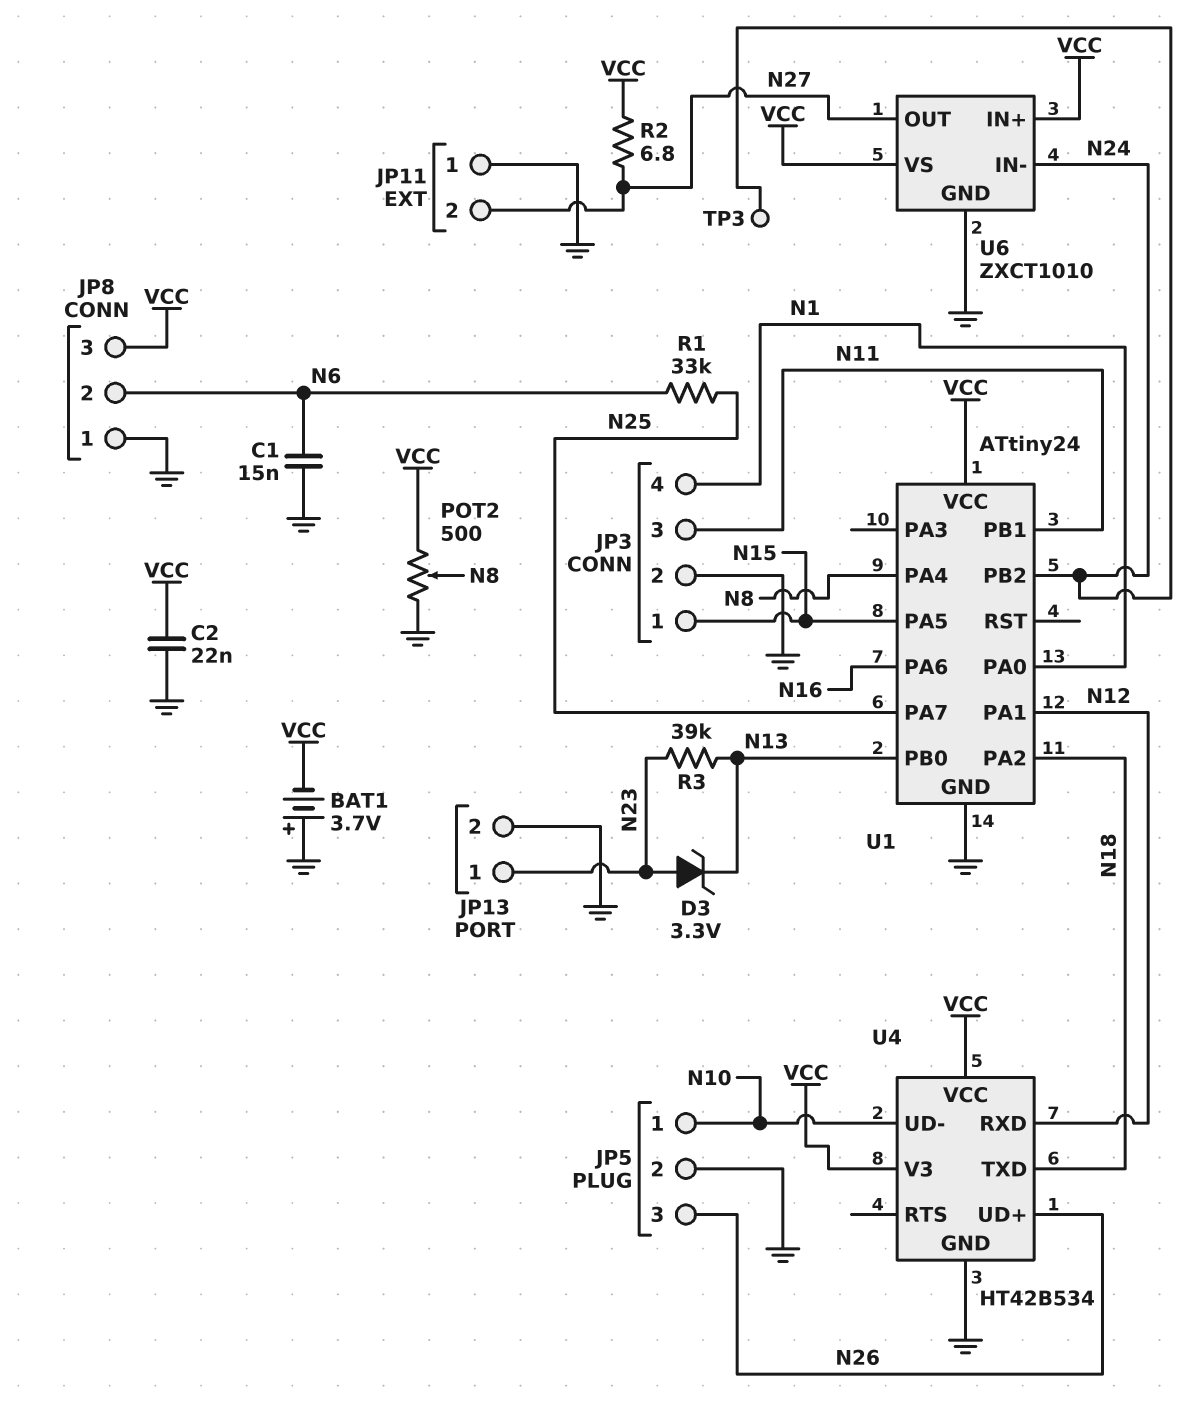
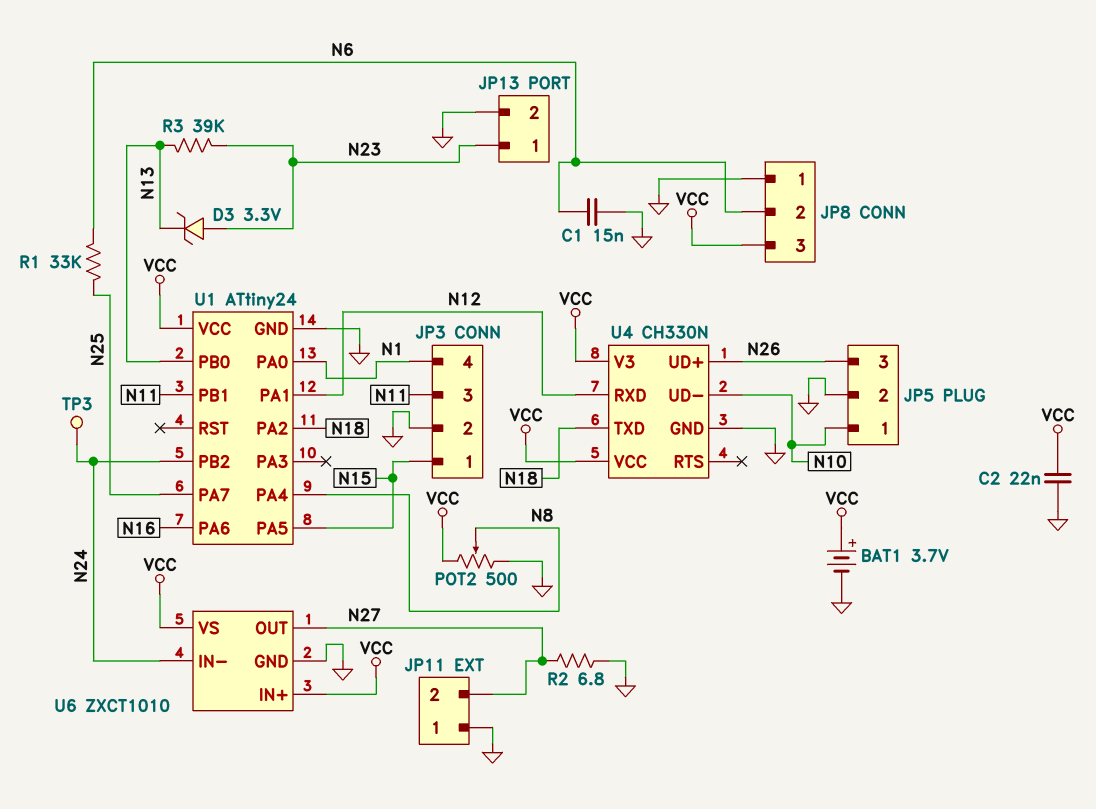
BAT1: 3.7V (plus GND, minus VCC) -> 3.7V (plus VCC, minus GND)
R2: 6.8 (N27, VCC) -> 6.8 (GND, N27)
U4: HT42B534 -> CH330N

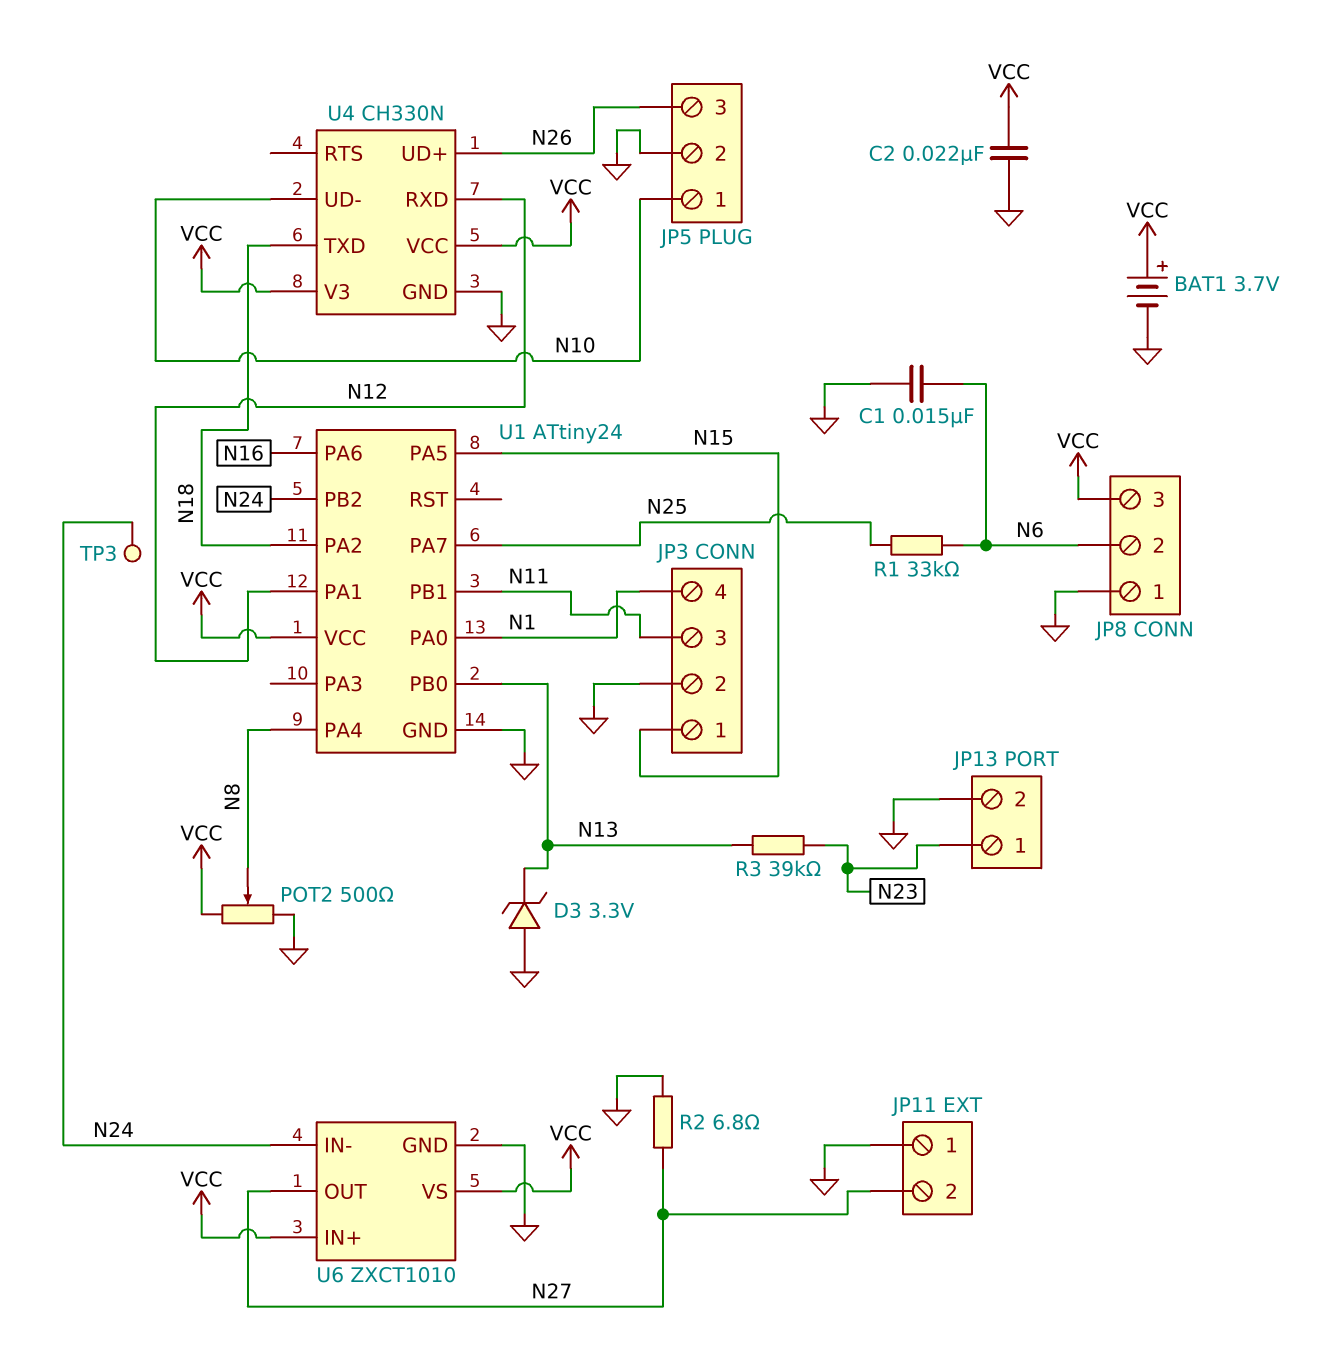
D3: zener 3.3V (A N23, K N13) -> zener 3.3V (A GND, K N13)

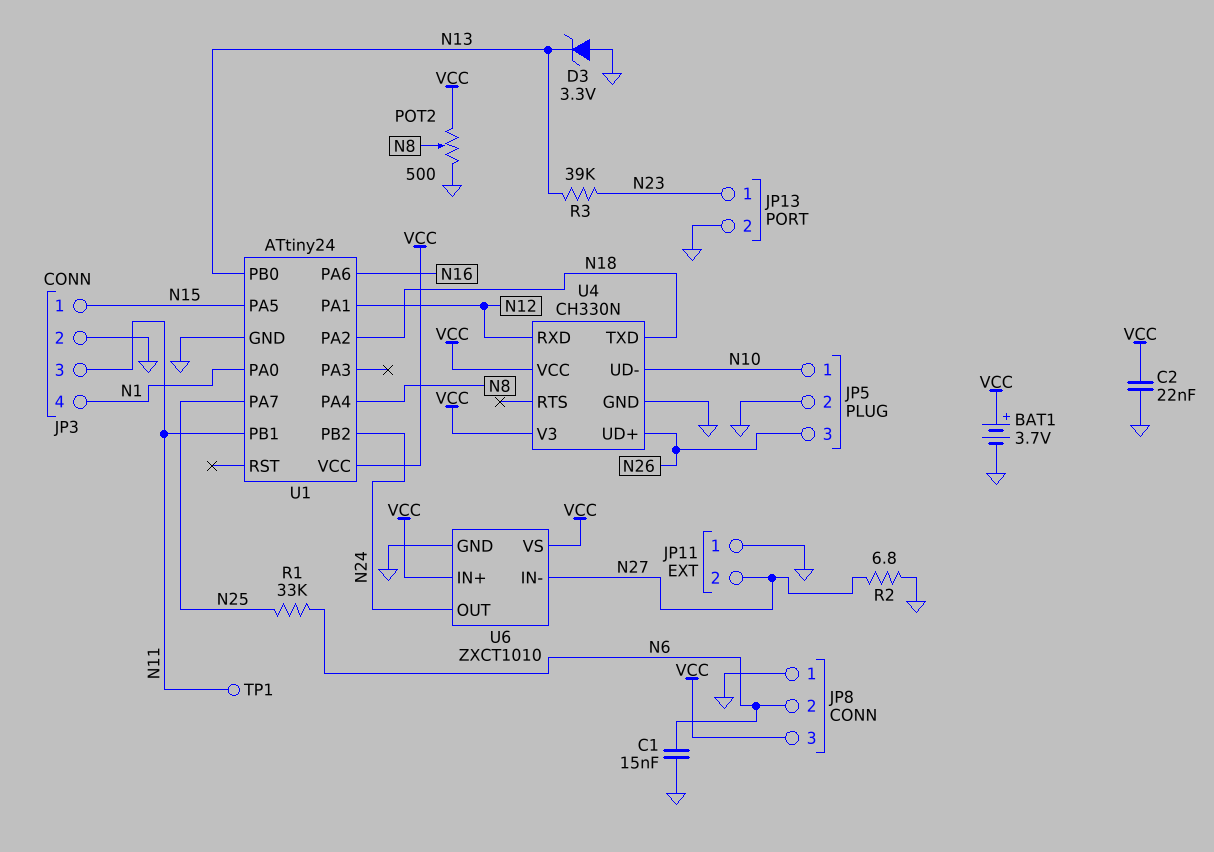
TP1: none -> test point (N11)
TP3: test point (N24) -> none
U6 pin IN-: N24 -> N27
U6 pin OUT: N27 -> N24

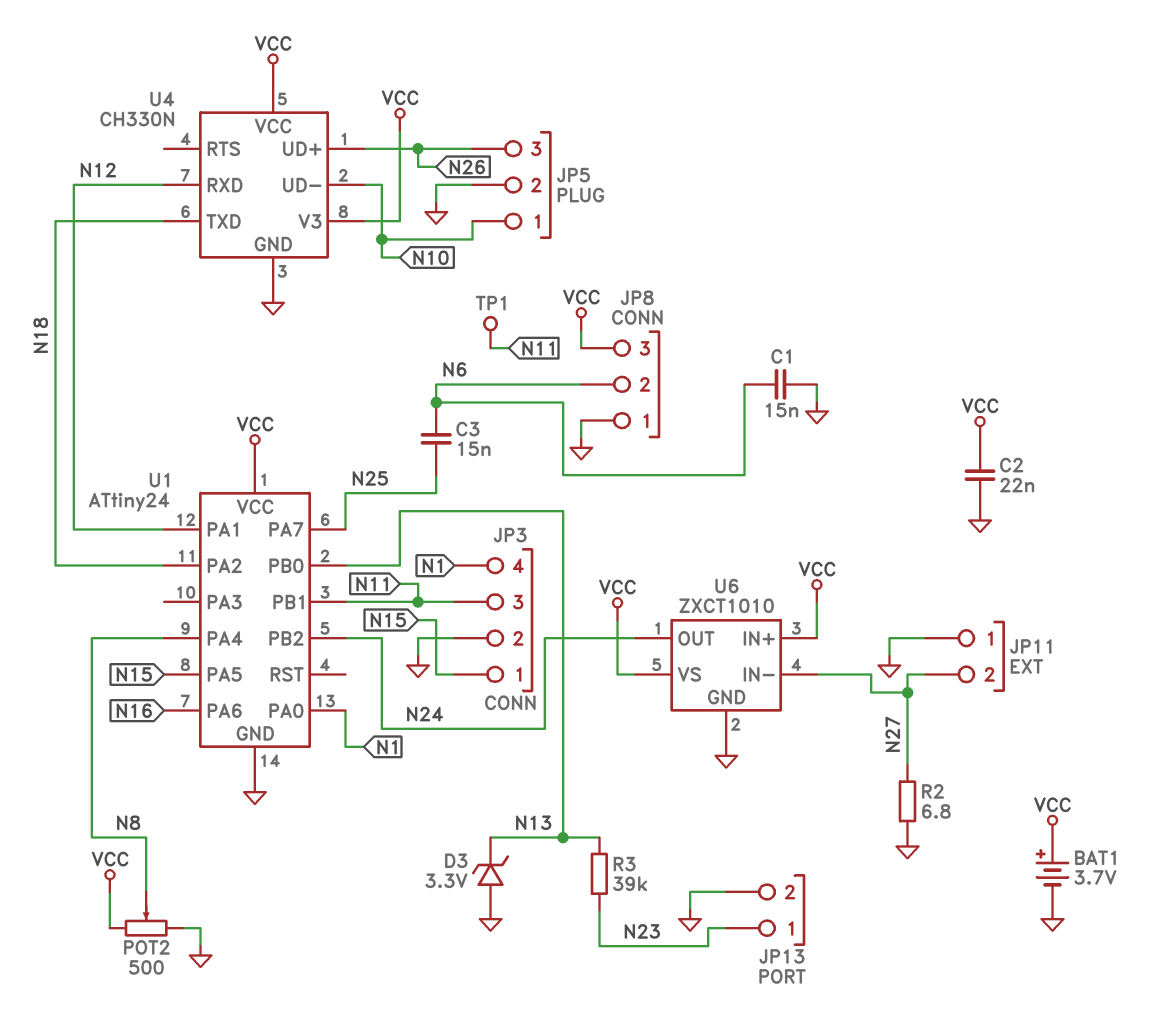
C3: none -> 15nF (N6, N25)
R1: 33k (N6, N25) -> none

